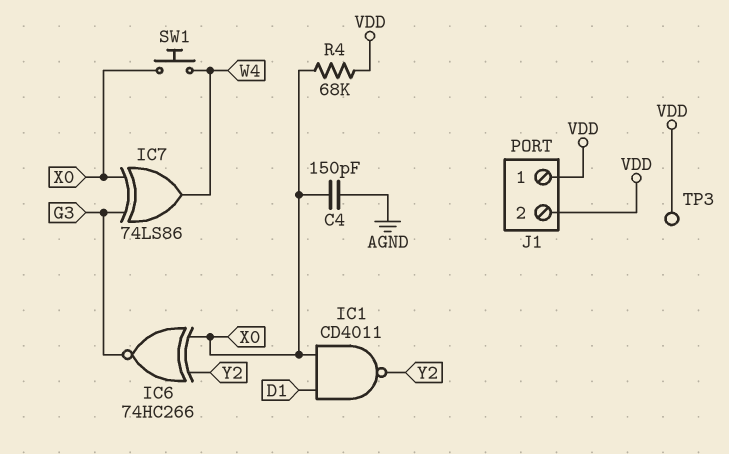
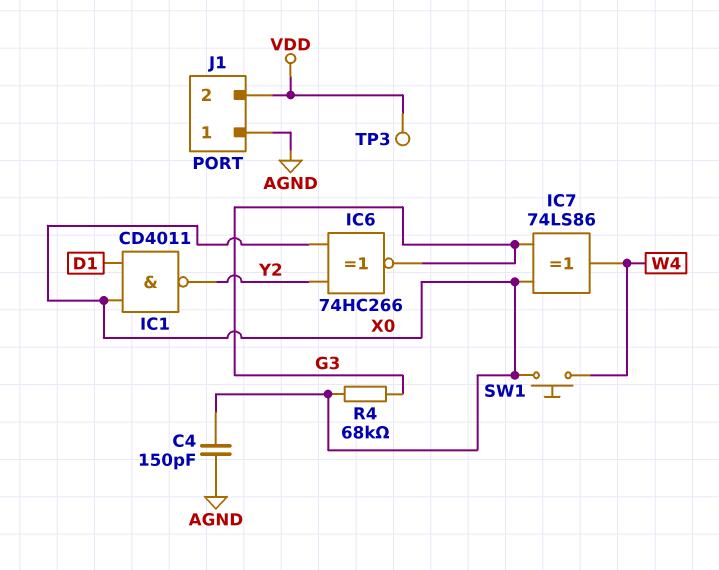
J1 pin 1: VDD -> AGND
R4: 68k (VDD, X0) -> 68k (G3, X0)

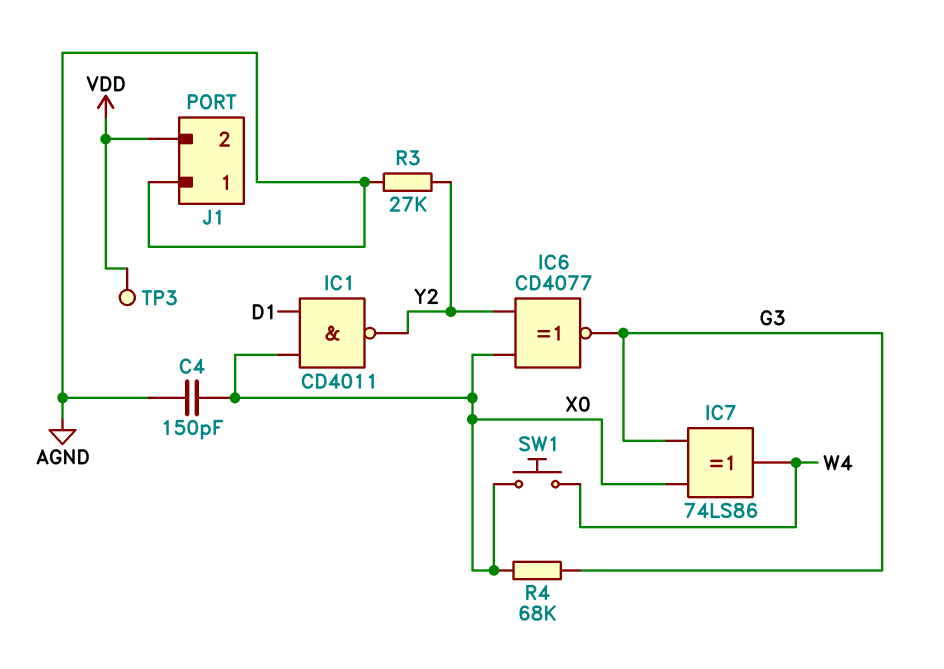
IC6: XNOR 74HC266 (in X0, in Y2, out G3) -> XNOR CD4077 (in X0, in Y2, out G3)
R3: none -> 27k (AGND, Y2)

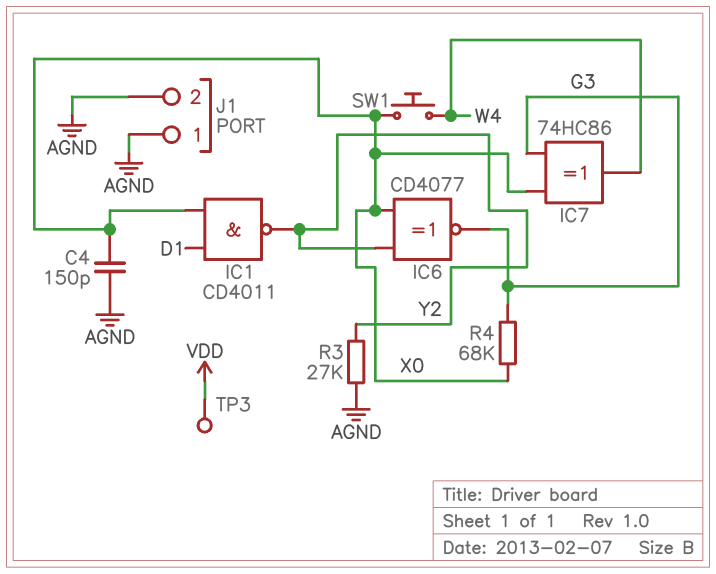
IC7: XOR 74LS86 (in G3, in X0, out W4) -> XOR 74HC86 (in G3, in X0, out W4)
J1 pin 2: VDD -> AGND

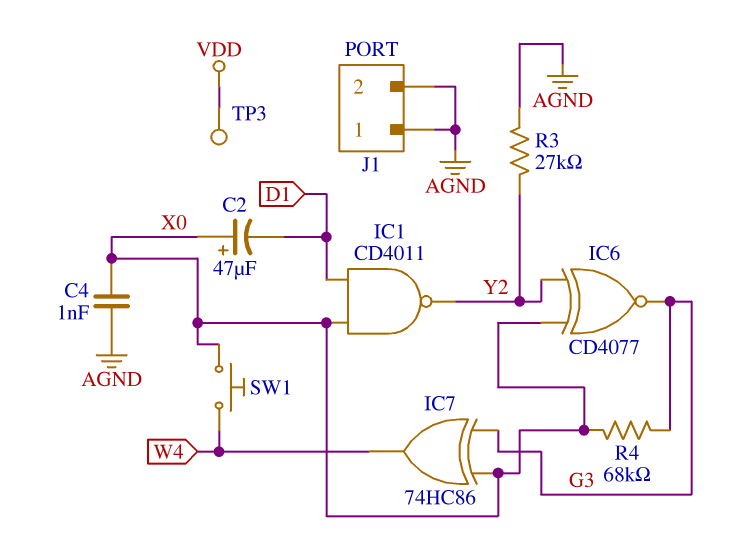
C2: none -> 47uF (plus X0, minus D1)
C4: 150pF (AGND, X0) -> 1nF (AGND, X0)

